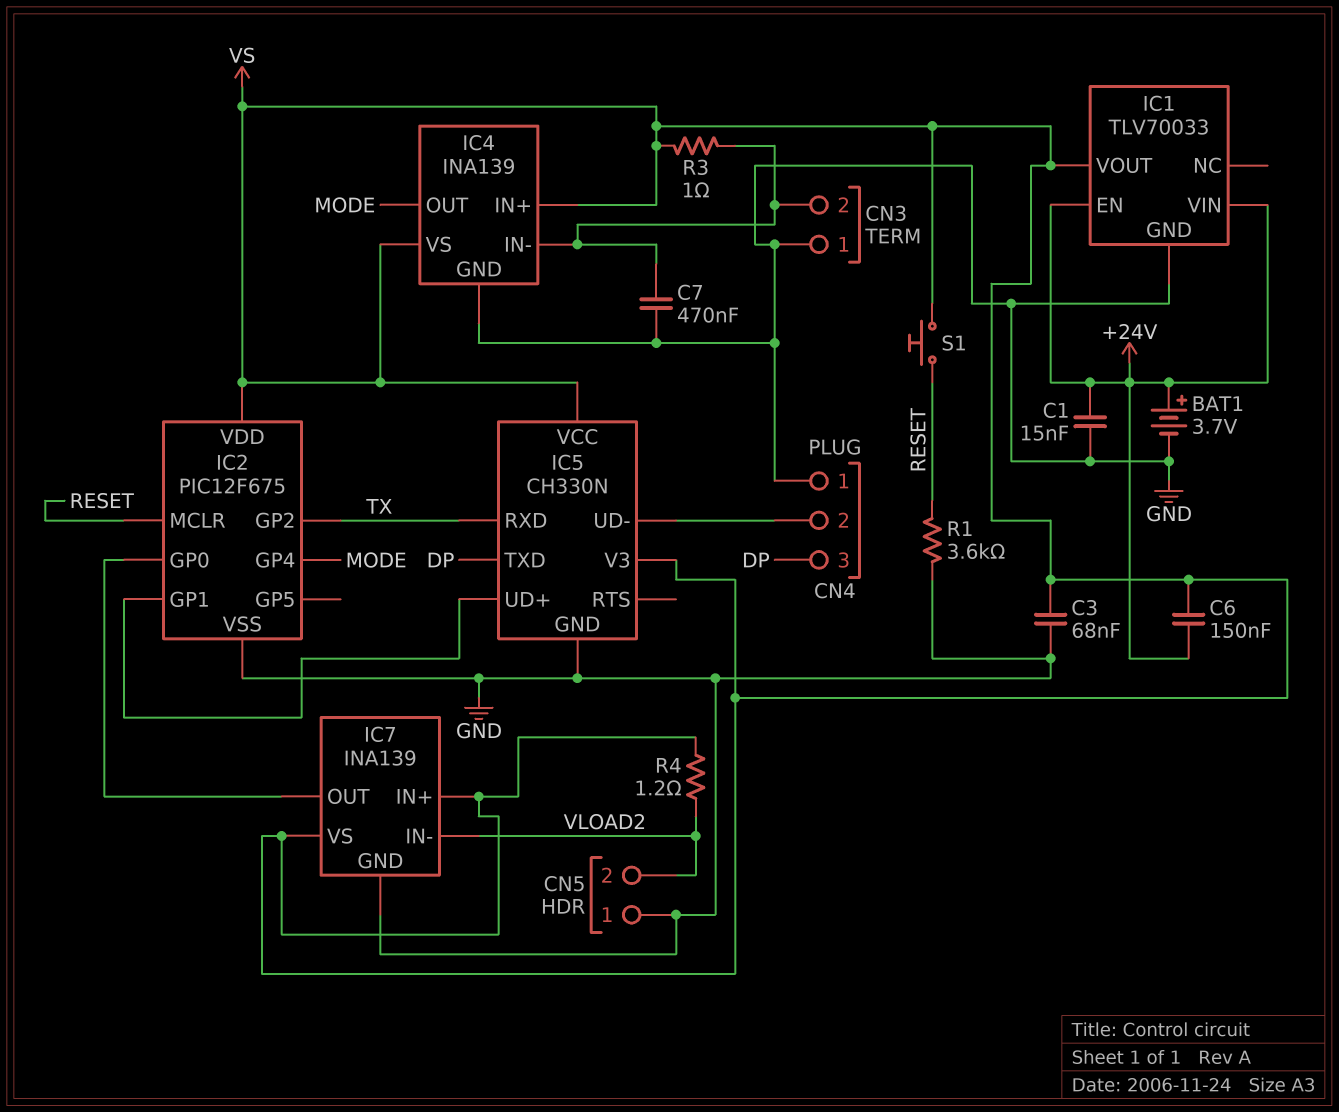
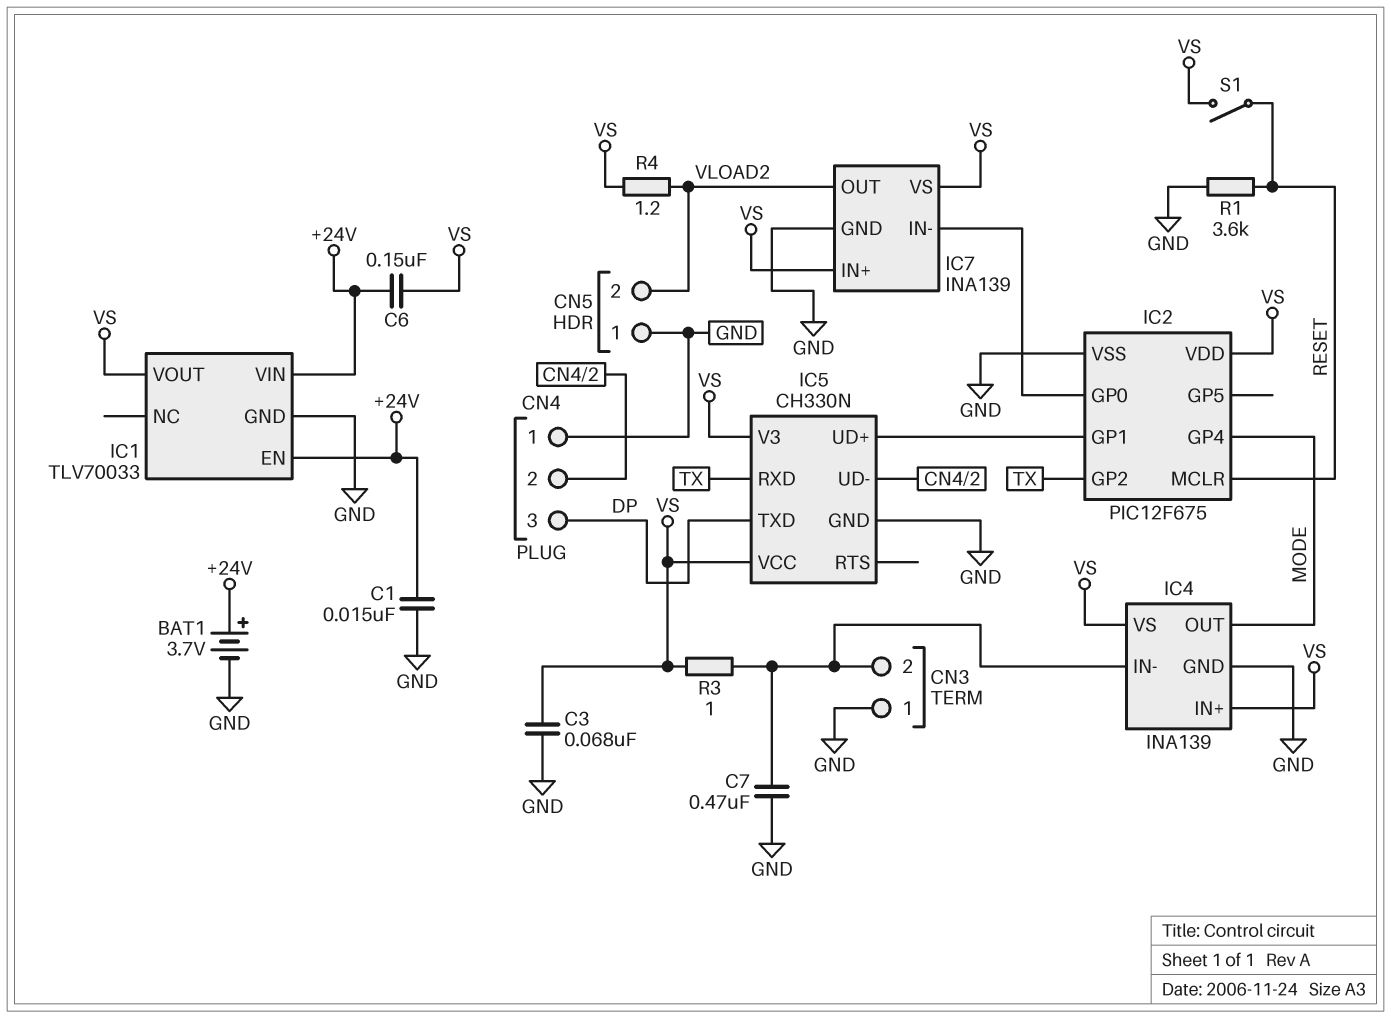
IC7 pin IN-: VLOAD2 -> IC2/GP0
IC7 pin OUT: IC2/GP0 -> VLOAD2
S1: button (RESET, VS) -> switch (RESET, VS)

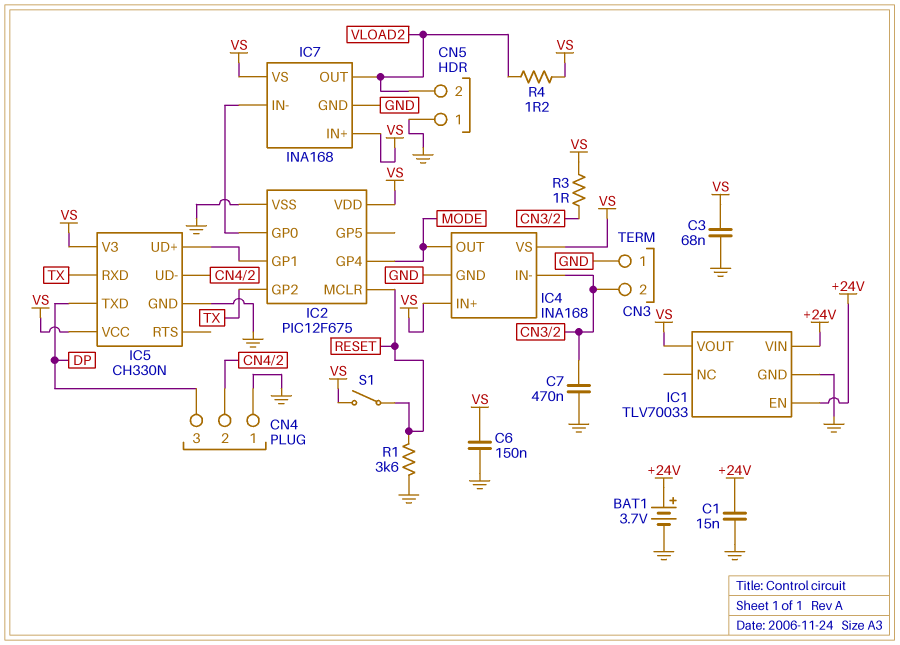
C6: 150nF (+24V, VS) -> 150nF (GND, VS)
IC4: INA139 -> INA168
IC7: INA139 -> INA168

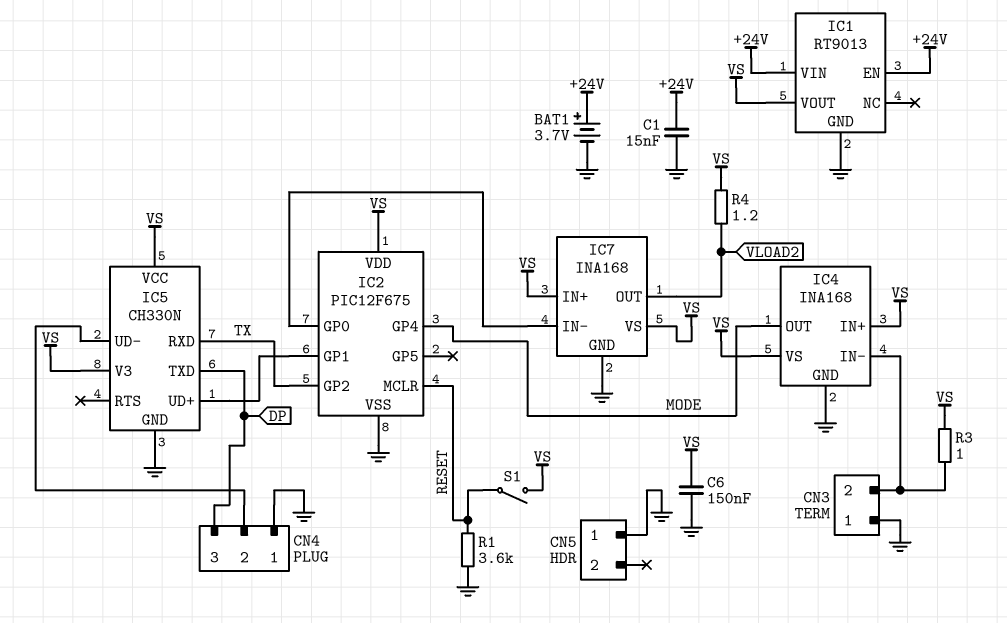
C3: 68nF (GND, VS) -> none
C7: 470nF (CN3/2, GND) -> none
CN5 pin 2: VLOAD2 -> none
IC1: TLV70033 -> RT9013

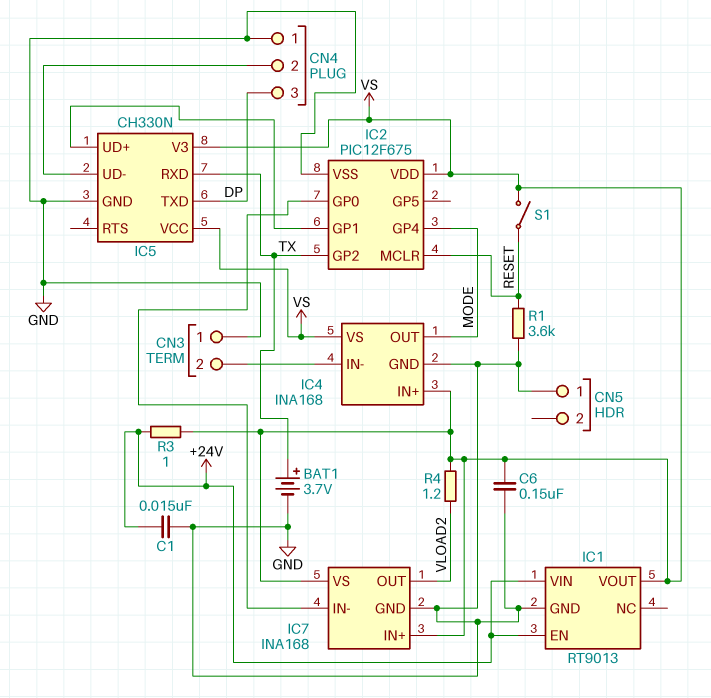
BAT1: 3.7V (plus +24V, minus GND) -> 3.7V (plus TX, minus GND)
R3: 1 (CN3/2, VS) -> 1 (+24V, VS)

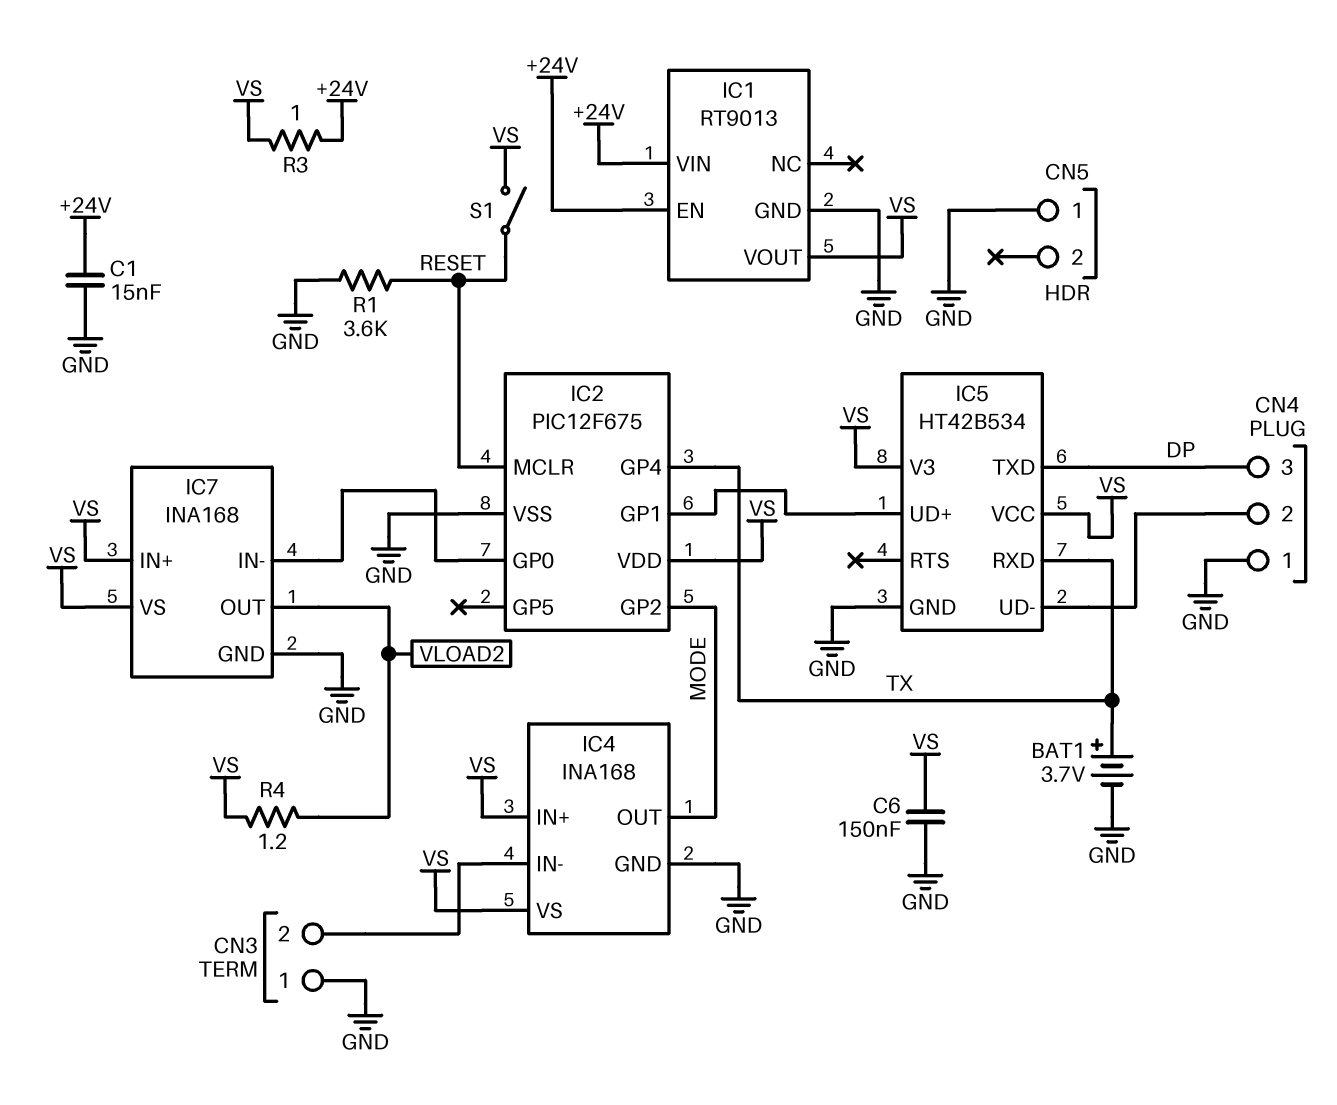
IC2 pin GP2: TX -> MODE
IC2 pin GP4: MODE -> TX
IC5: CH330N -> HT42B534

